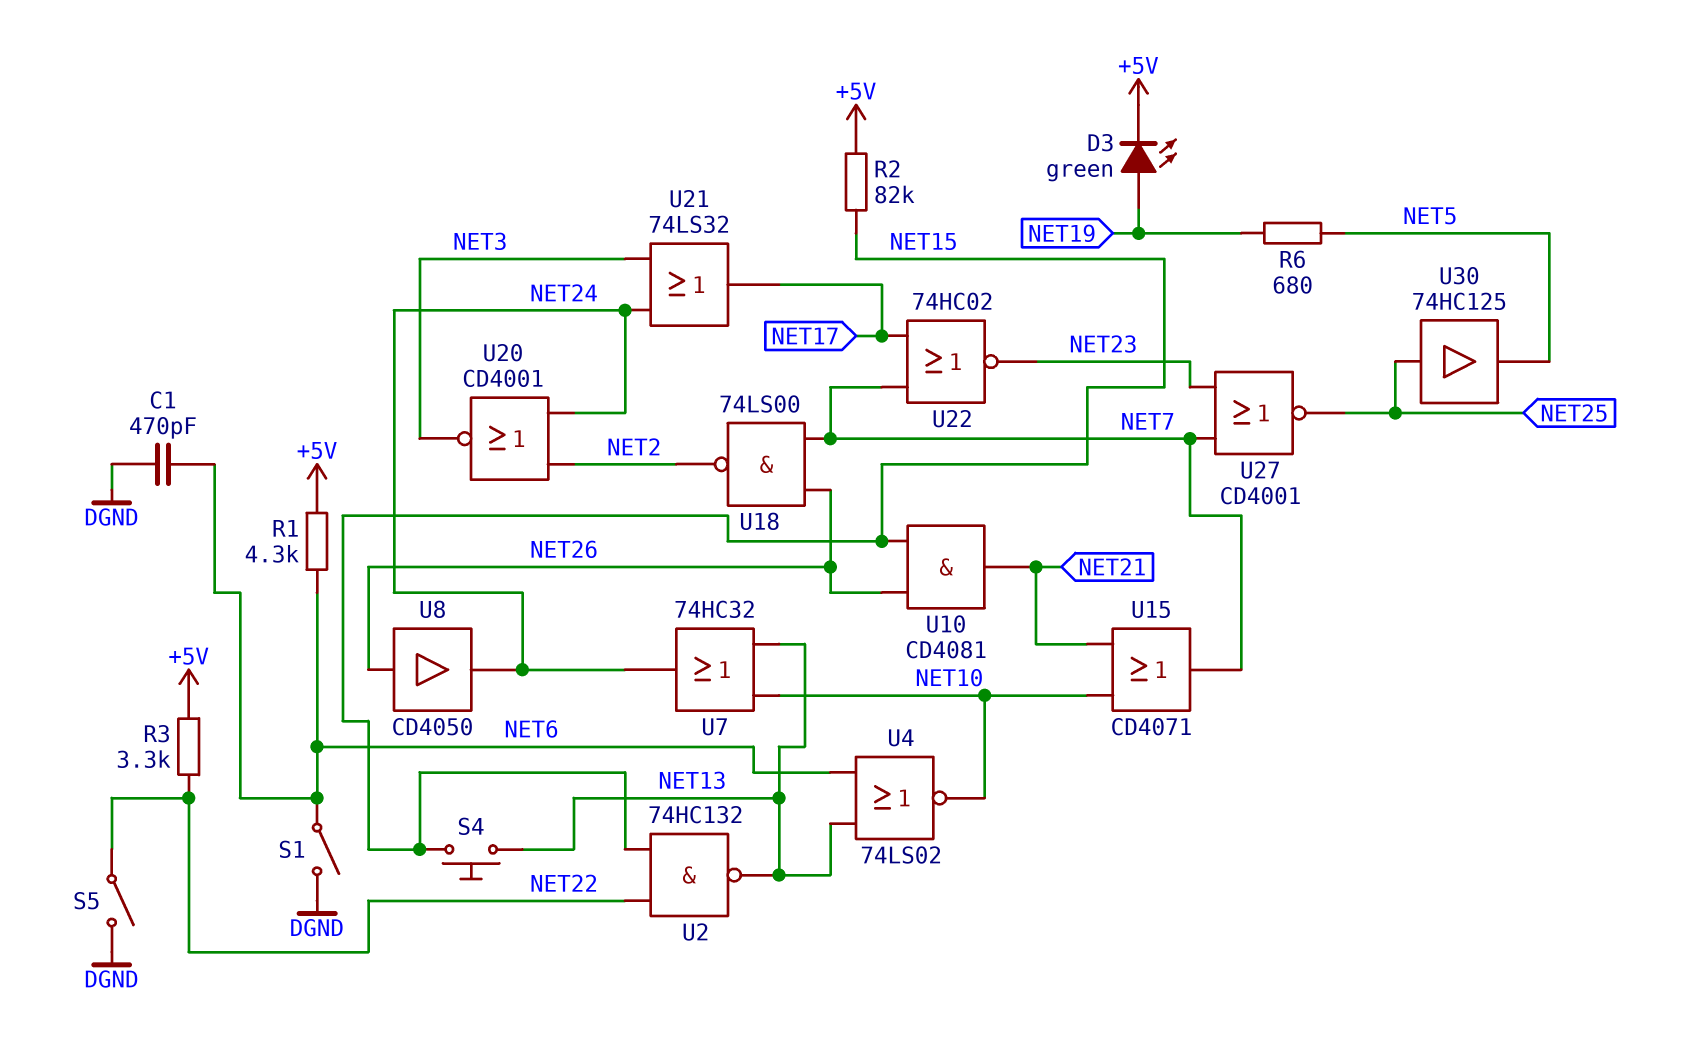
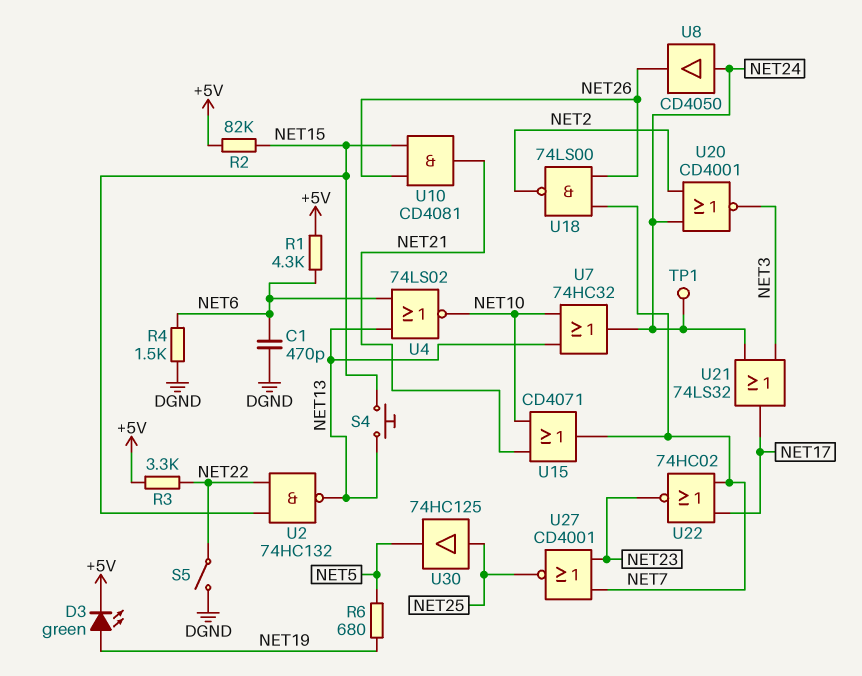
R4: none -> 1.5k (DGND, NET6)
S1: switch (DGND, NET6) -> none
TP1: none -> test point (NET24)
U8: buffer CD4050 (in NET26, out NET24) -> buffer CD4050 (in NET24, out NET26)

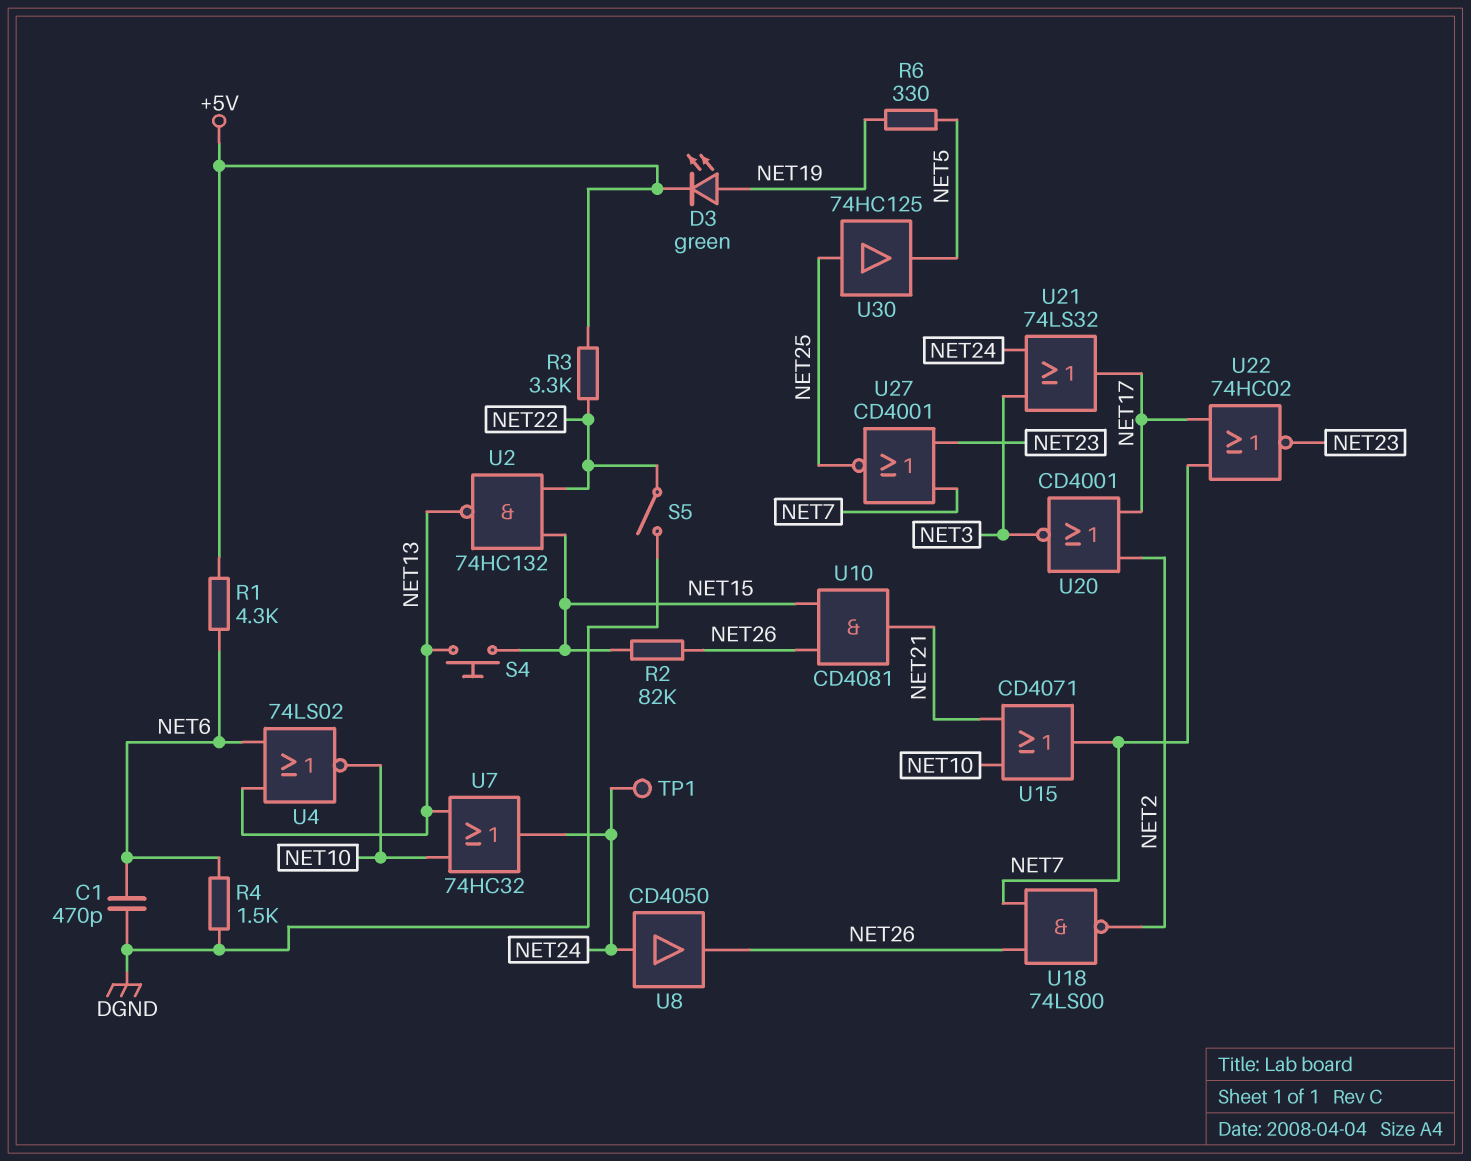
R2: 82k (+5V, NET15) -> 82k (NET15, NET26)
R6: 680 (NET5, NET19) -> 330 (NET5, NET19)
U20: NOR CD4001 (in NET2, in NET24, out NET3) -> NOR CD4001 (in NET2, in NET17, out NET3)

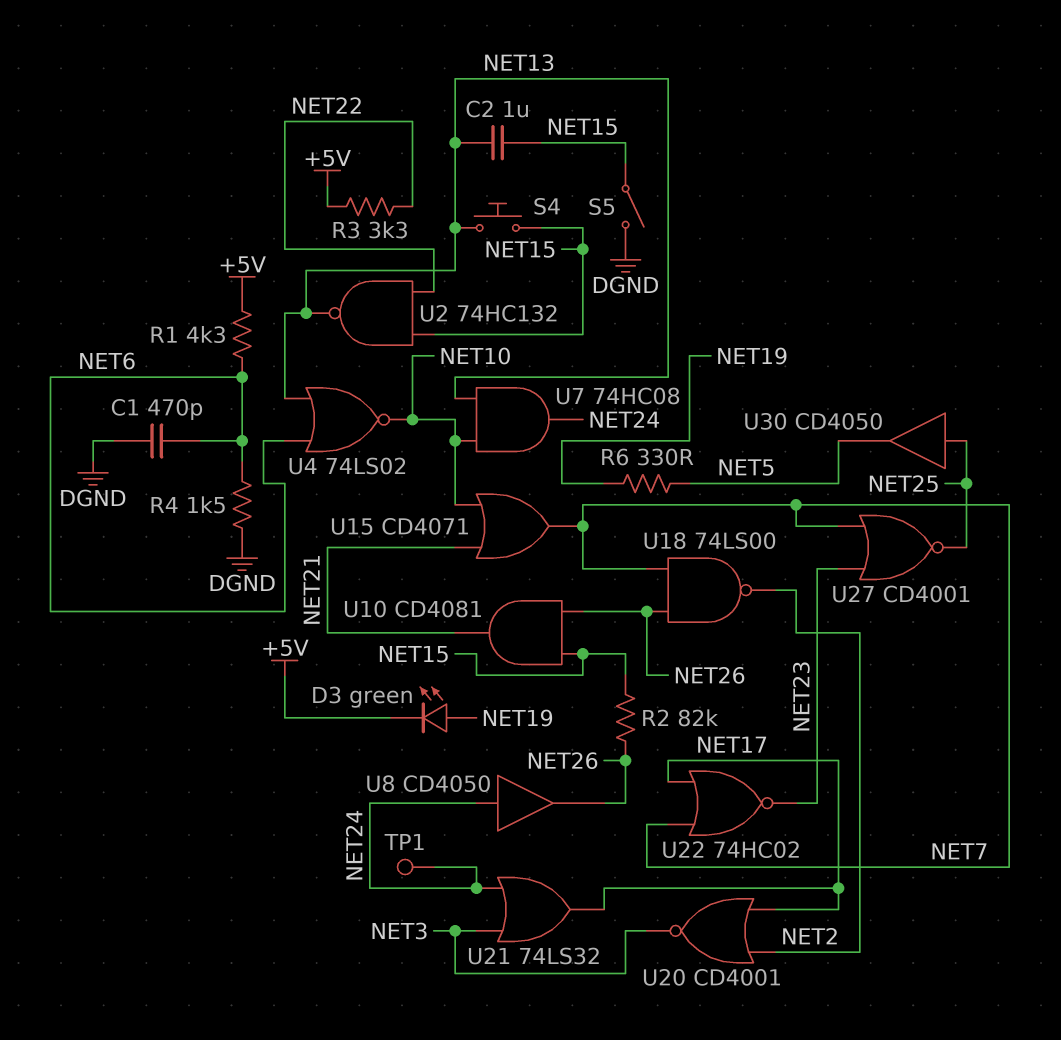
C2: none -> 1uF (NET13, NET15)
S5: switch (DGND, NET22) -> switch (DGND, NET15)
U7: OR 74HC32 (in NET10, in NET13, out NET24) -> AND 74HC08 (in NET10, in NET13, out NET24)
U30: buffer 74HC125 (in NET25, out NET5) -> buffer CD4050 (in NET25, out NET5)

